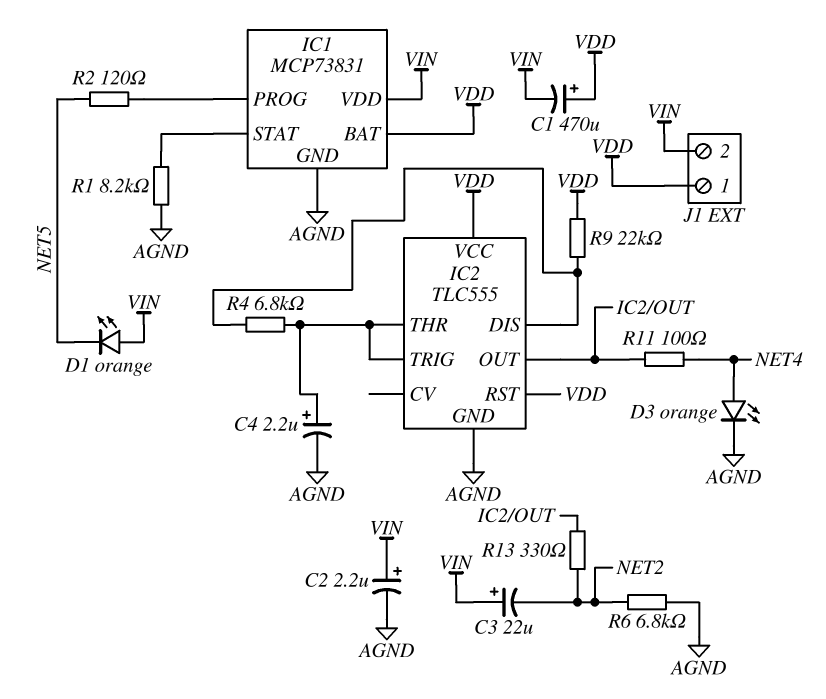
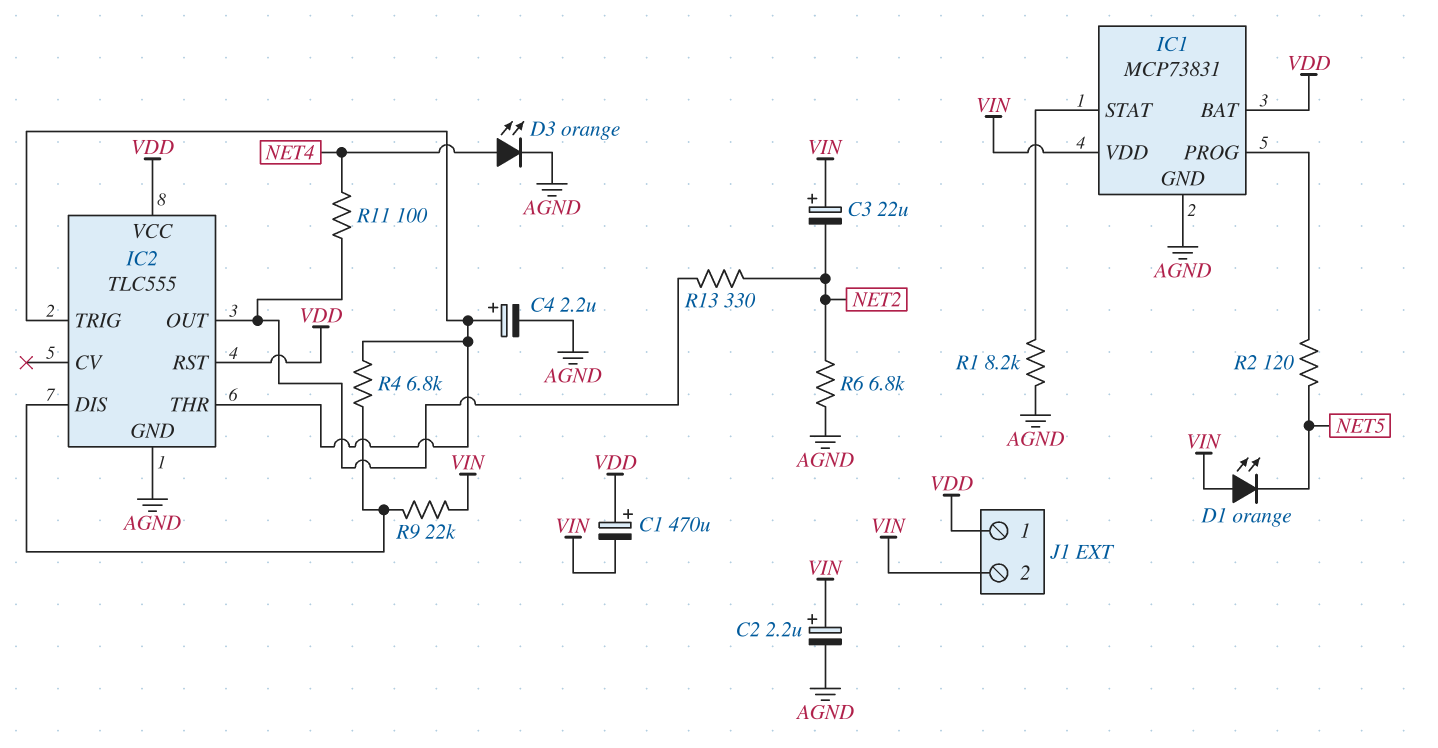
R9: 22k (IC2/DIS, VDD) -> 22k (IC2/DIS, VIN)

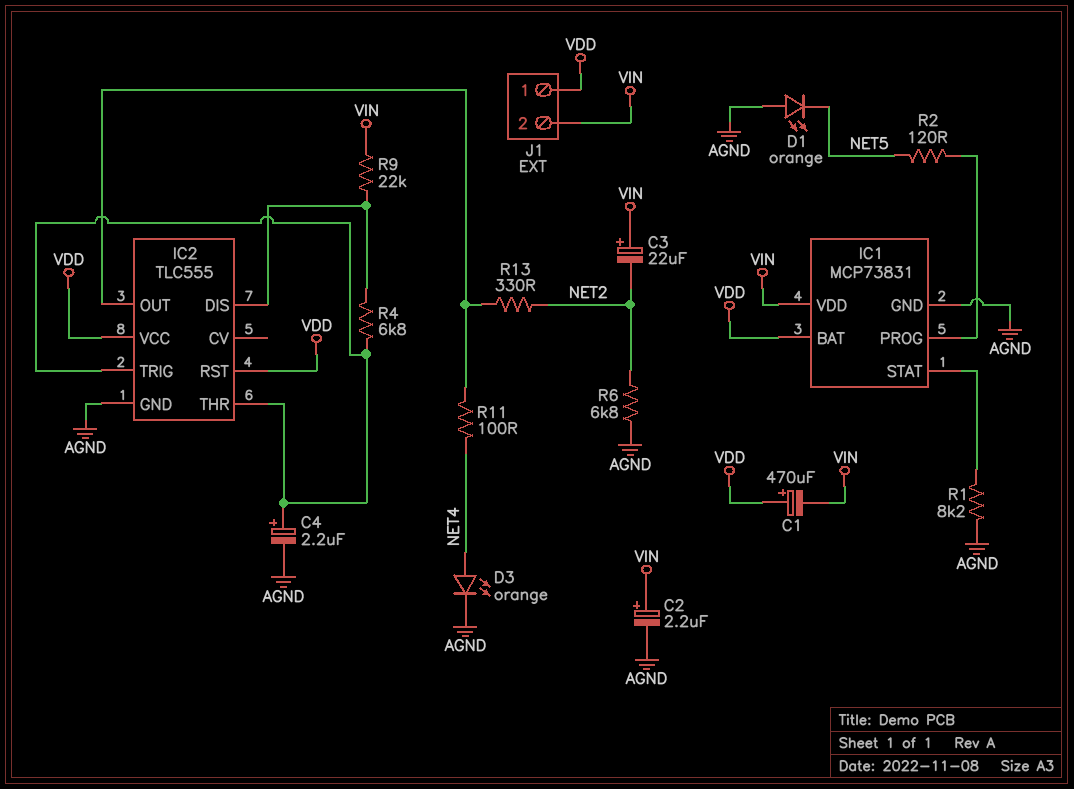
D1: LED orange (A VIN, K NET5) -> LED orange (A AGND, K NET5)

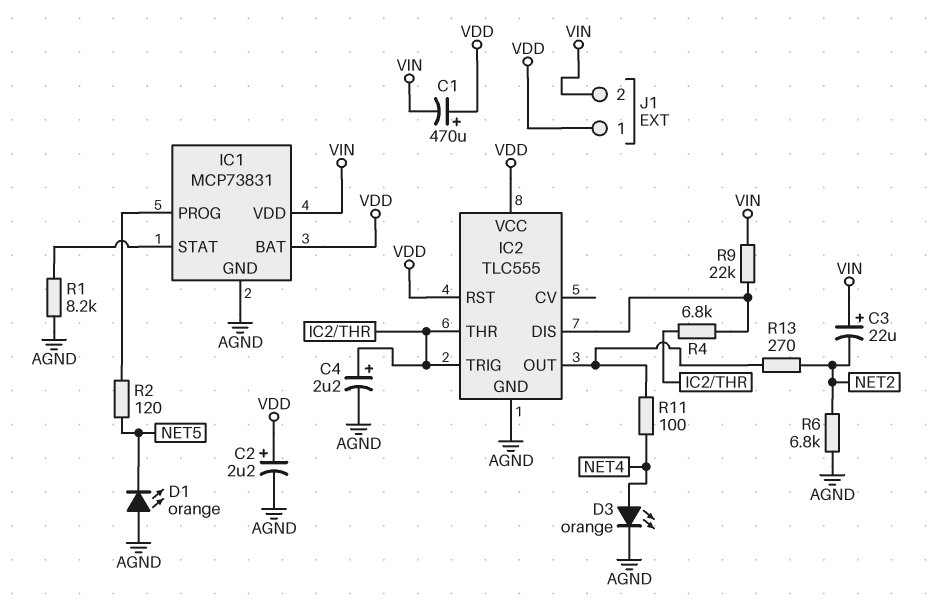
C2: 2.2uF (plus VIN, minus AGND) -> 2.2uF (plus VDD, minus AGND)
R13: 330 (IC2/OUT, NET2) -> 270 (IC2/OUT, NET2)

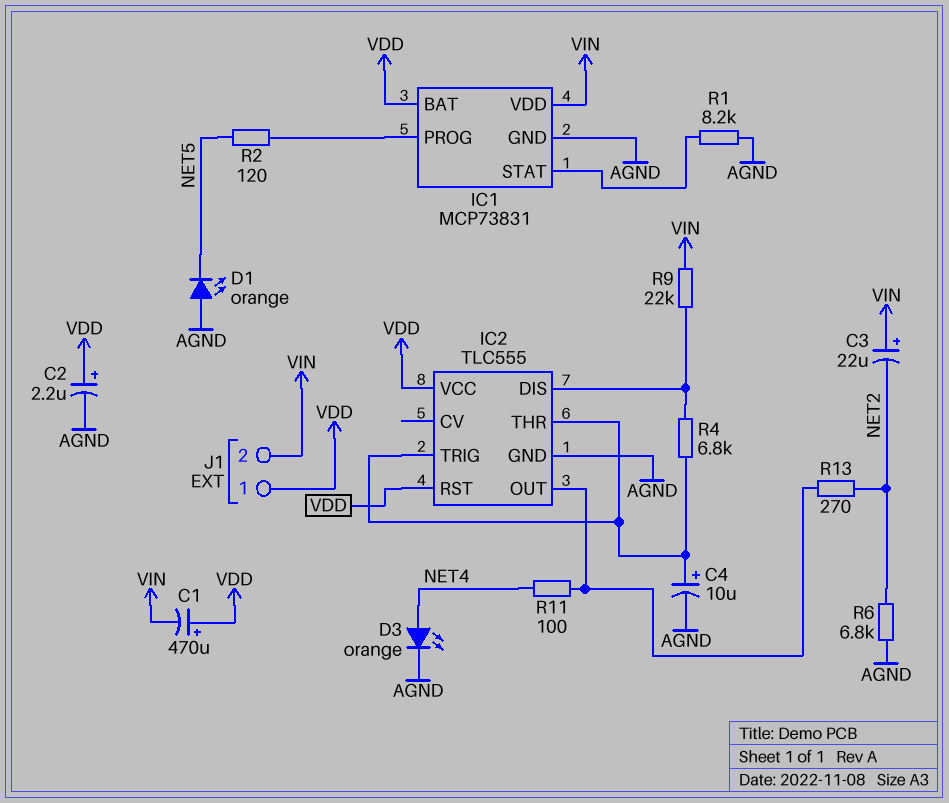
C4: 2.2uF (plus IC2/THR, minus AGND) -> 10uF (plus IC2/THR, minus AGND)

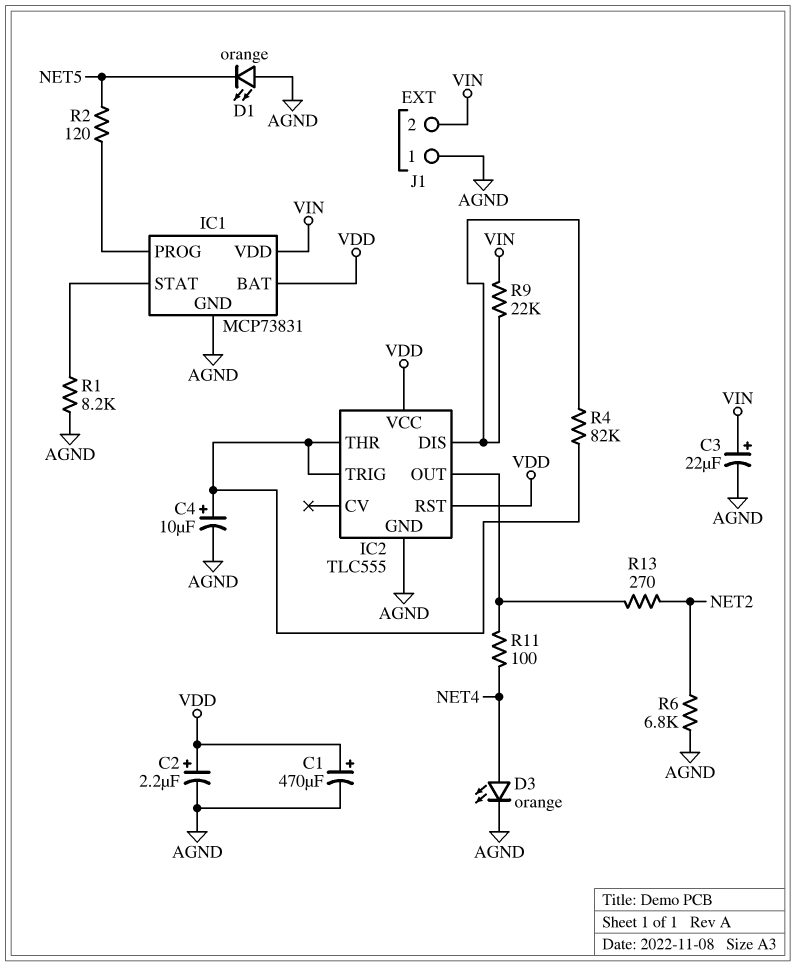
C1: 470uF (plus VDD, minus VIN) -> 470uF (plus VDD, minus AGND)
C3: 22uF (plus VIN, minus NET2) -> 22uF (plus VIN, minus AGND)
J1 pin 1: VDD -> AGND
R4: 6.8k (IC2/DIS, IC2/THR) -> 82k (IC2/DIS, IC2/THR)

